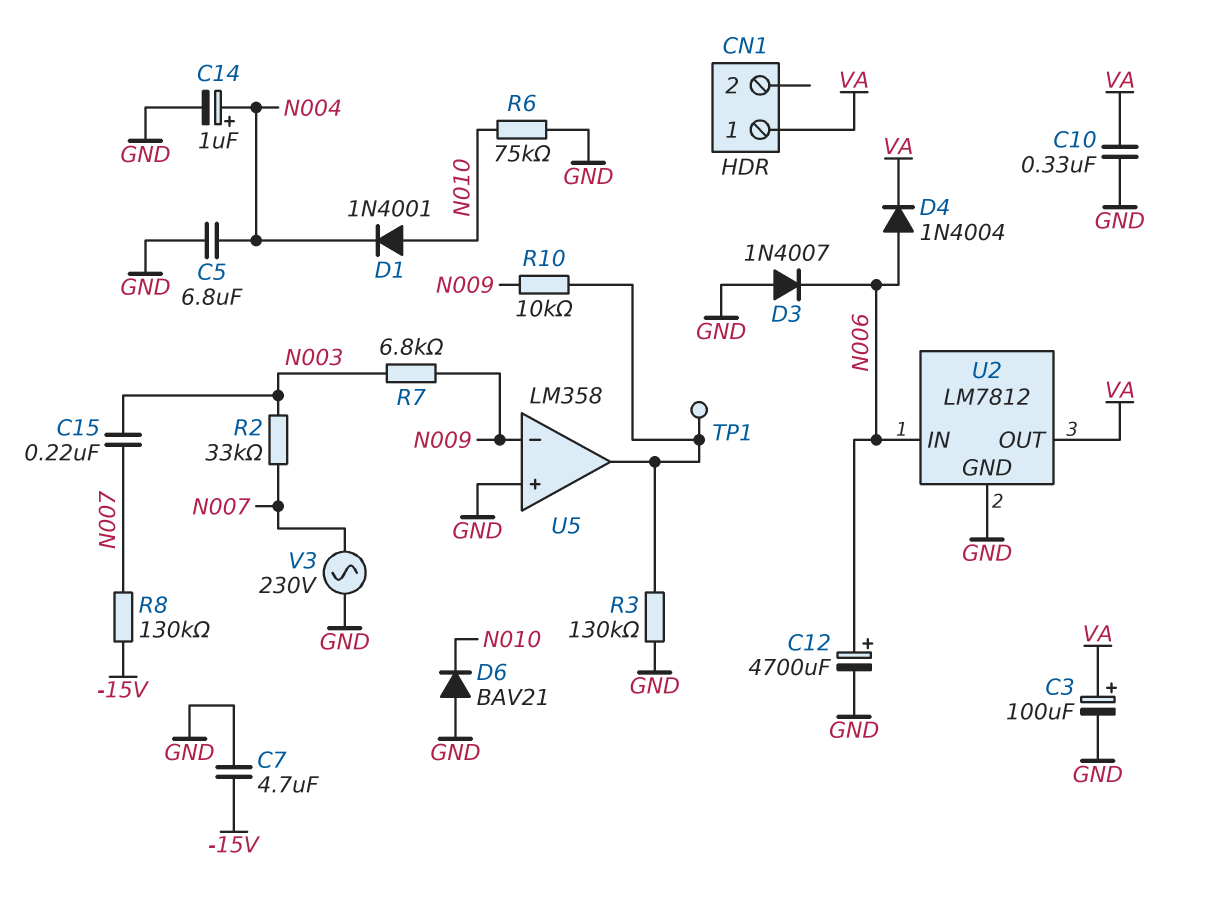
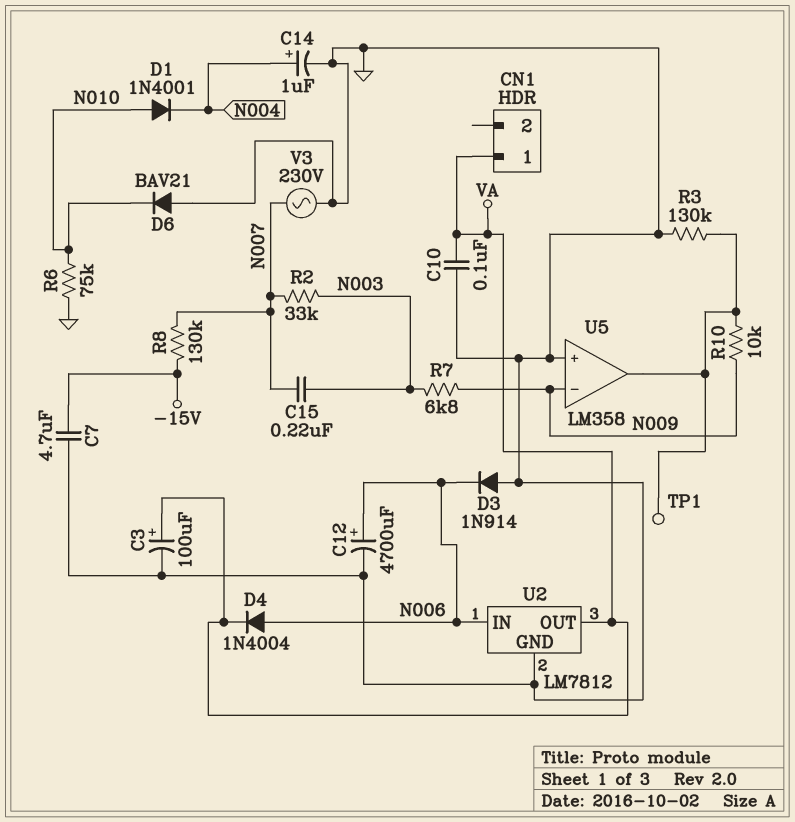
C5: 6.8uF (GND, N004) -> none
C10: 330nF (GND, VA) -> 100nF (GND, VA)
D3: diode 1N4007 (A GND, K N006) -> diode 1N914 (A GND, K N006)

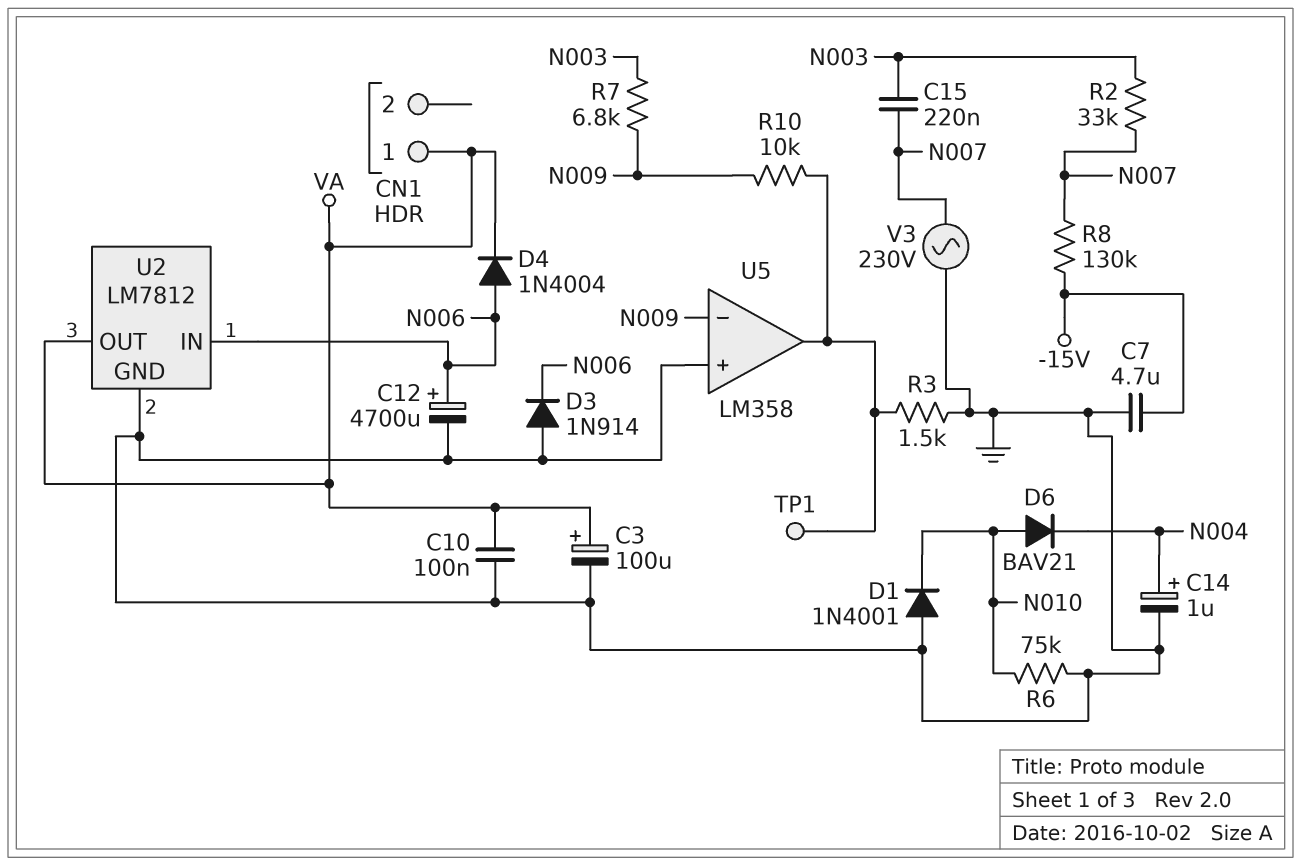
D1: diode 1N4001 (A N010, K N004) -> diode 1N4001 (A GND, K N010)
D6: diode BAV21 (A GND, K N010) -> diode BAV21 (A N010, K N004)
R3: 130k (GND, U5/out) -> 1.5k (GND, U5/out)

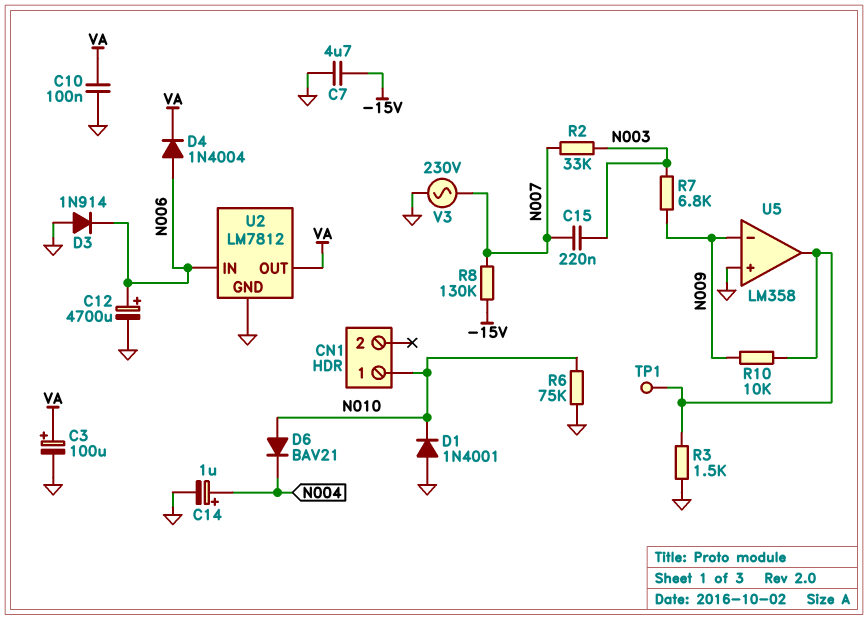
CN1 pin 1: VA -> N010

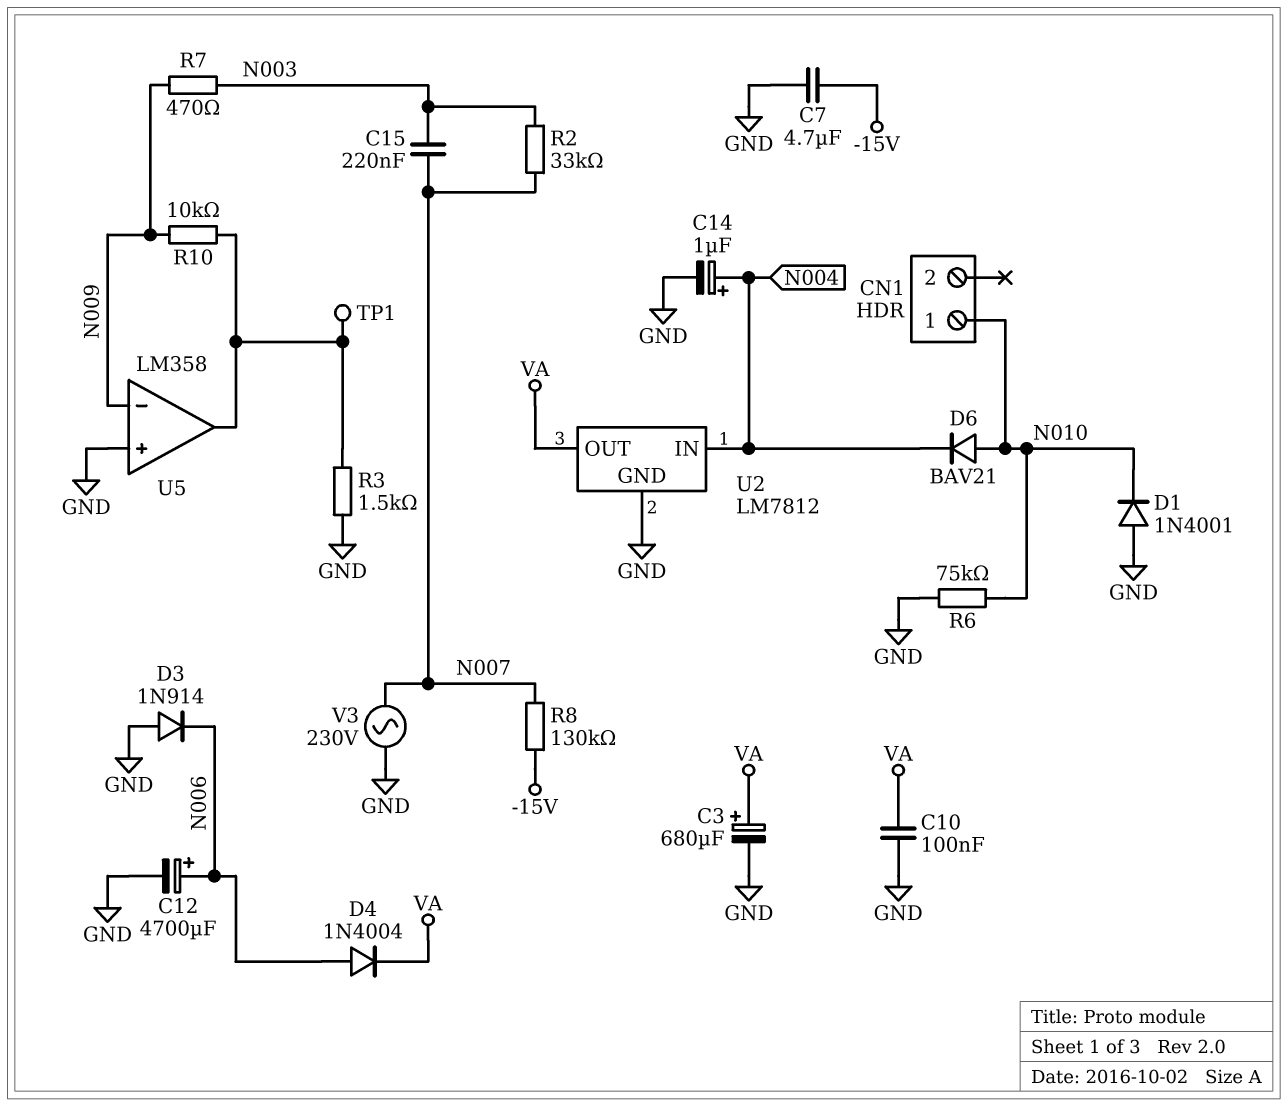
C3: 100uF (plus VA, minus GND) -> 680uF (plus VA, minus GND)
R7: 6.8k (N003, N009) -> 470 (N003, N009)
U2 pin IN: N006 -> N004

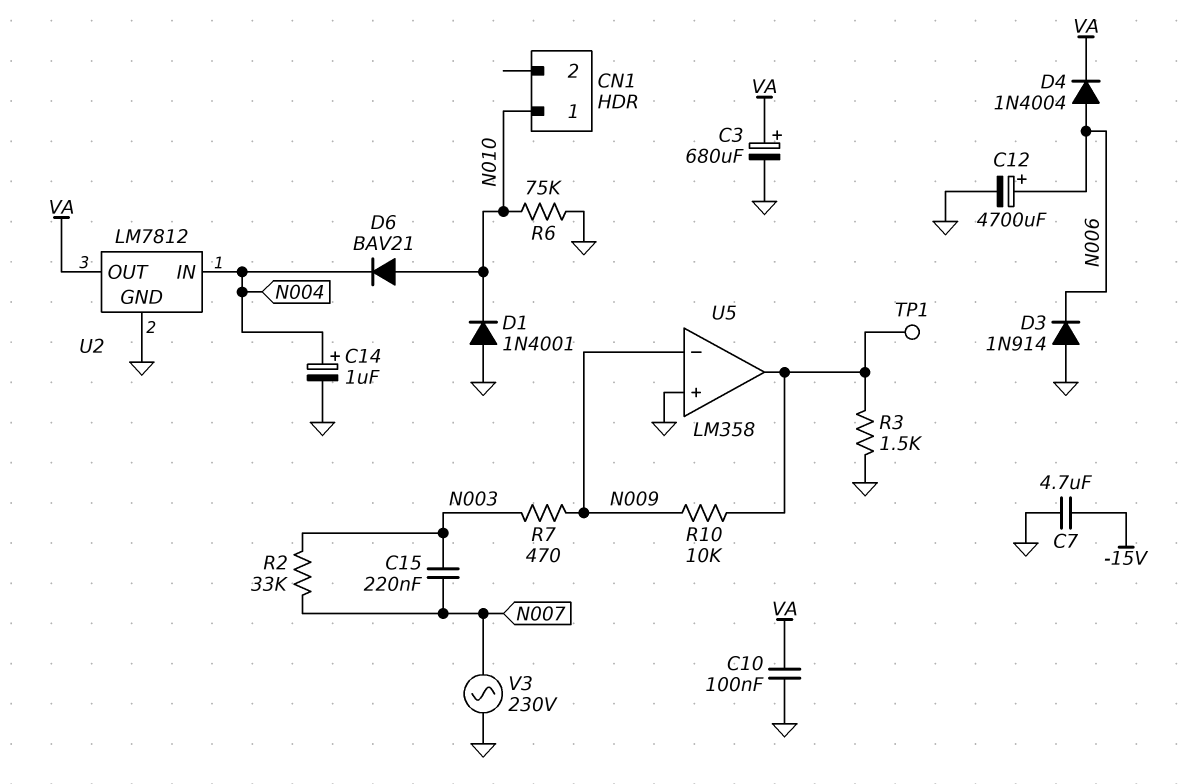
R8: 130k (-15V, N007) -> none

